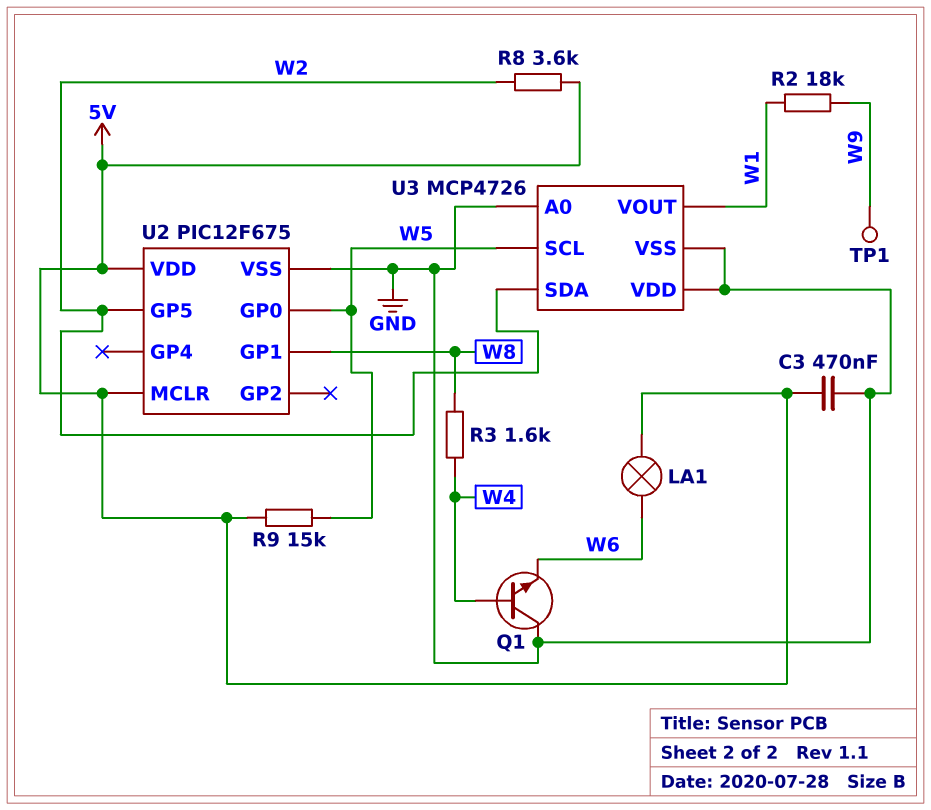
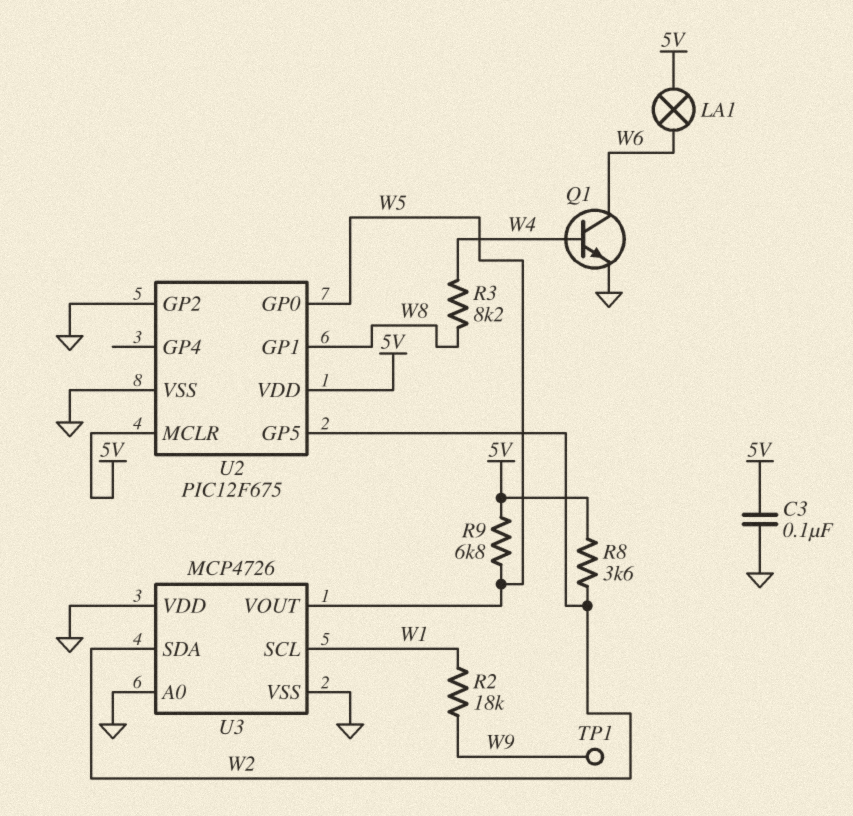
C3: 470nF (5V, GND) -> 100nF (5V, GND)
Q1: NPN (B W4, C GND, E W6) -> NPN (B W4, C W6, E GND)
R3: 1.6k (W4, W8) -> 8.2k (W4, W8)
R9: 15k (5V, W5) -> 6.8k (5V, W5)
U2 pin GP2: none -> GND
U3 pin SCL: W5 -> W1
U3 pin VOUT: W1 -> W5

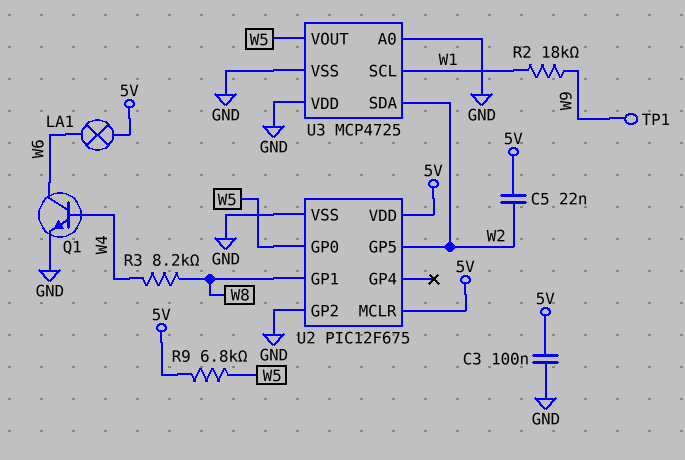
C5: none -> 22nF (5V, W2)
R8: 3.6k (5V, W2) -> none
U3: MCP4726 -> MCP4725

